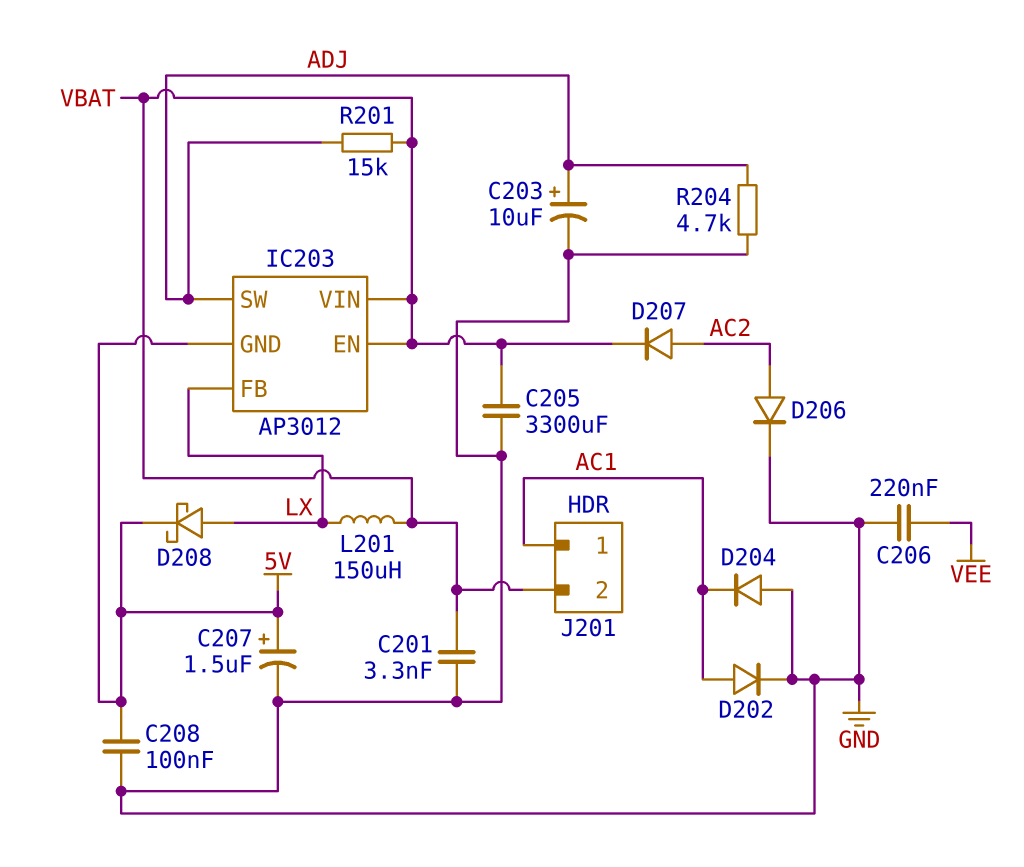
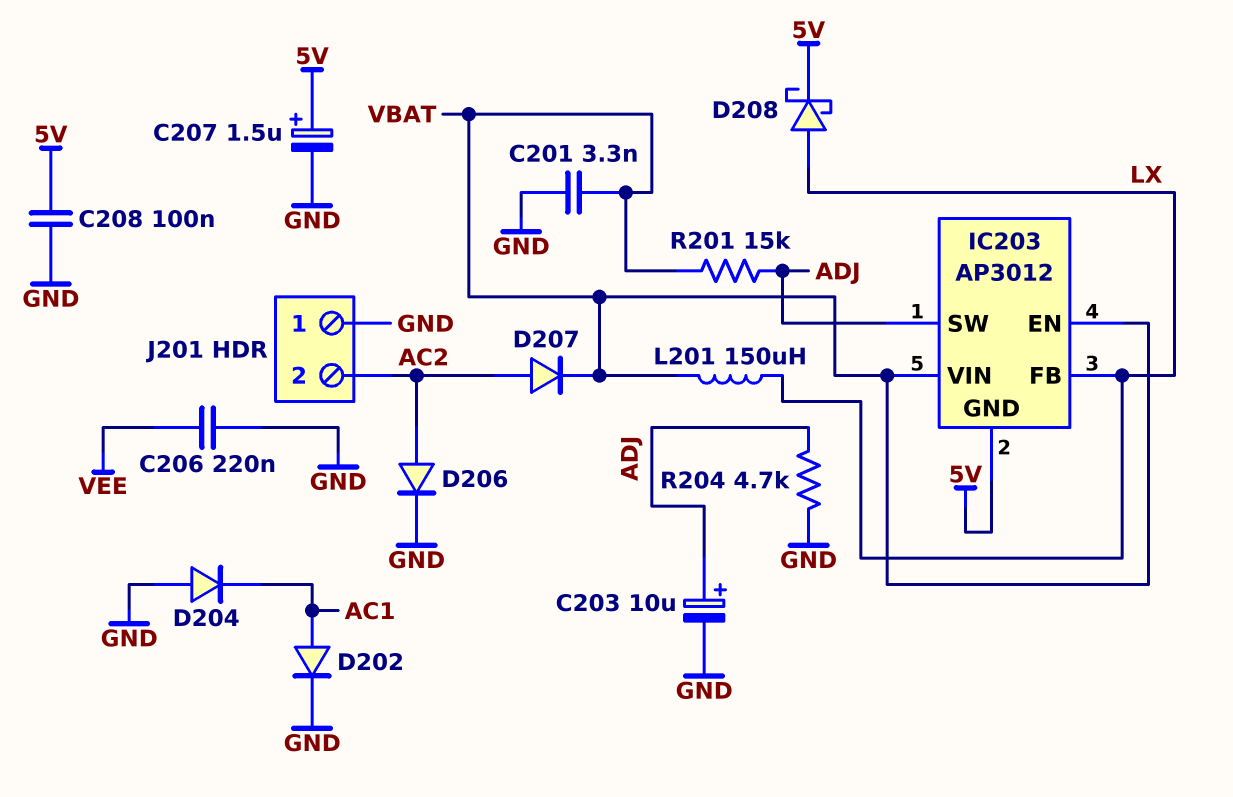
C205: 3300uF (GND, VBAT) -> none
J201 pin 1: AC1 -> GND
J201 pin 2: VBAT -> AC2

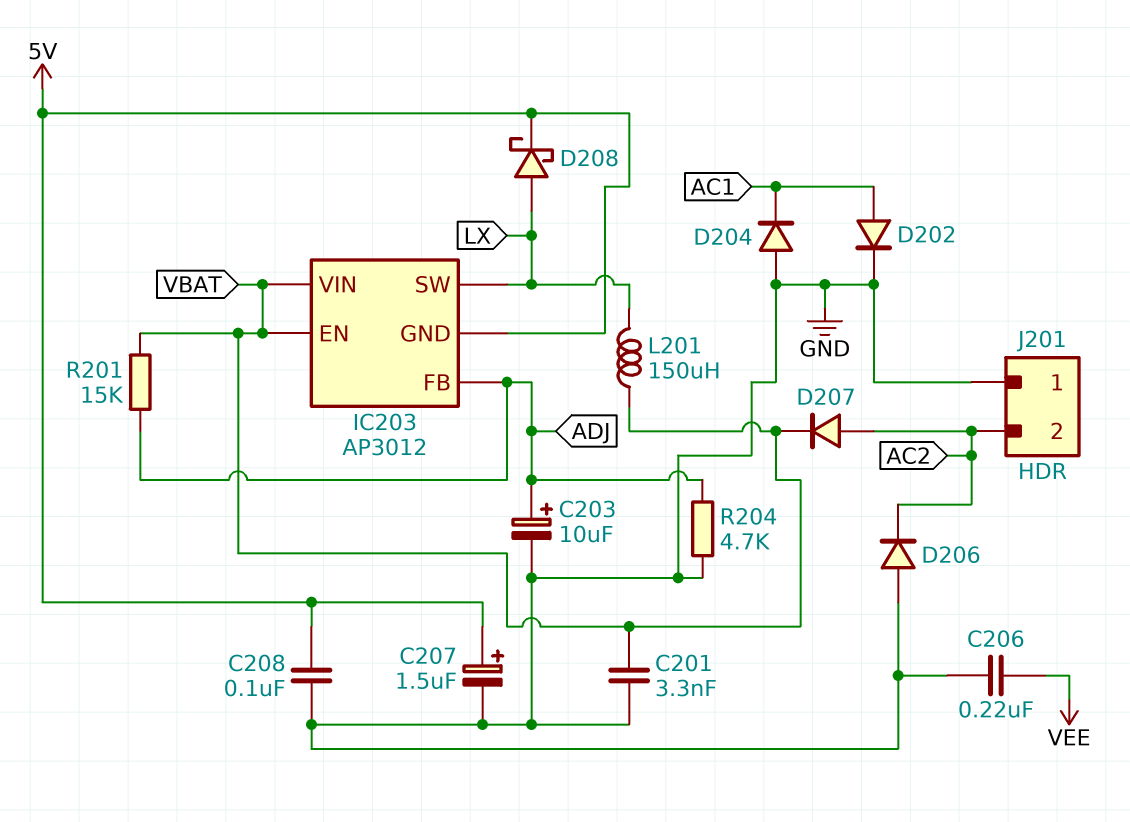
D206: diode (A AC2, K GND) -> diode (A GND, K AC2)
IC203 pin FB: LX -> ADJ
IC203 pin SW: ADJ -> LX

